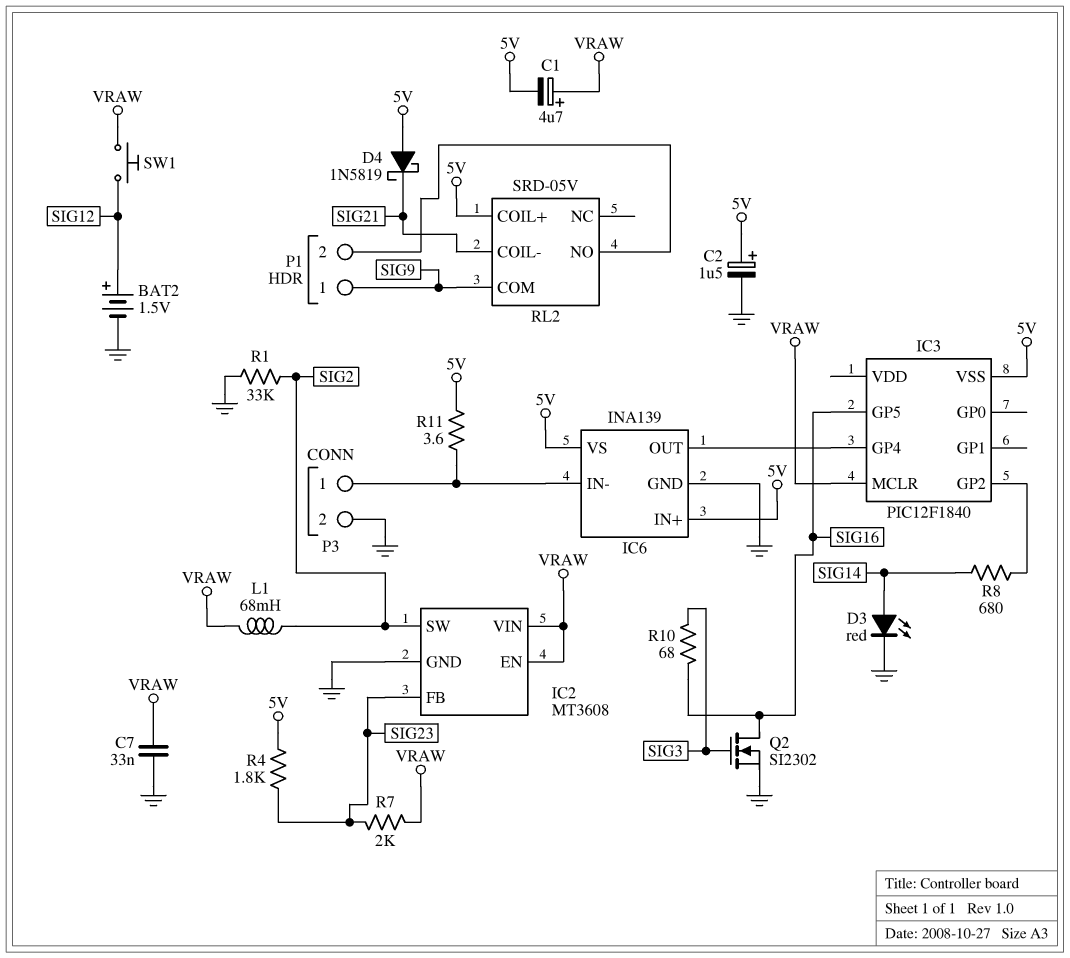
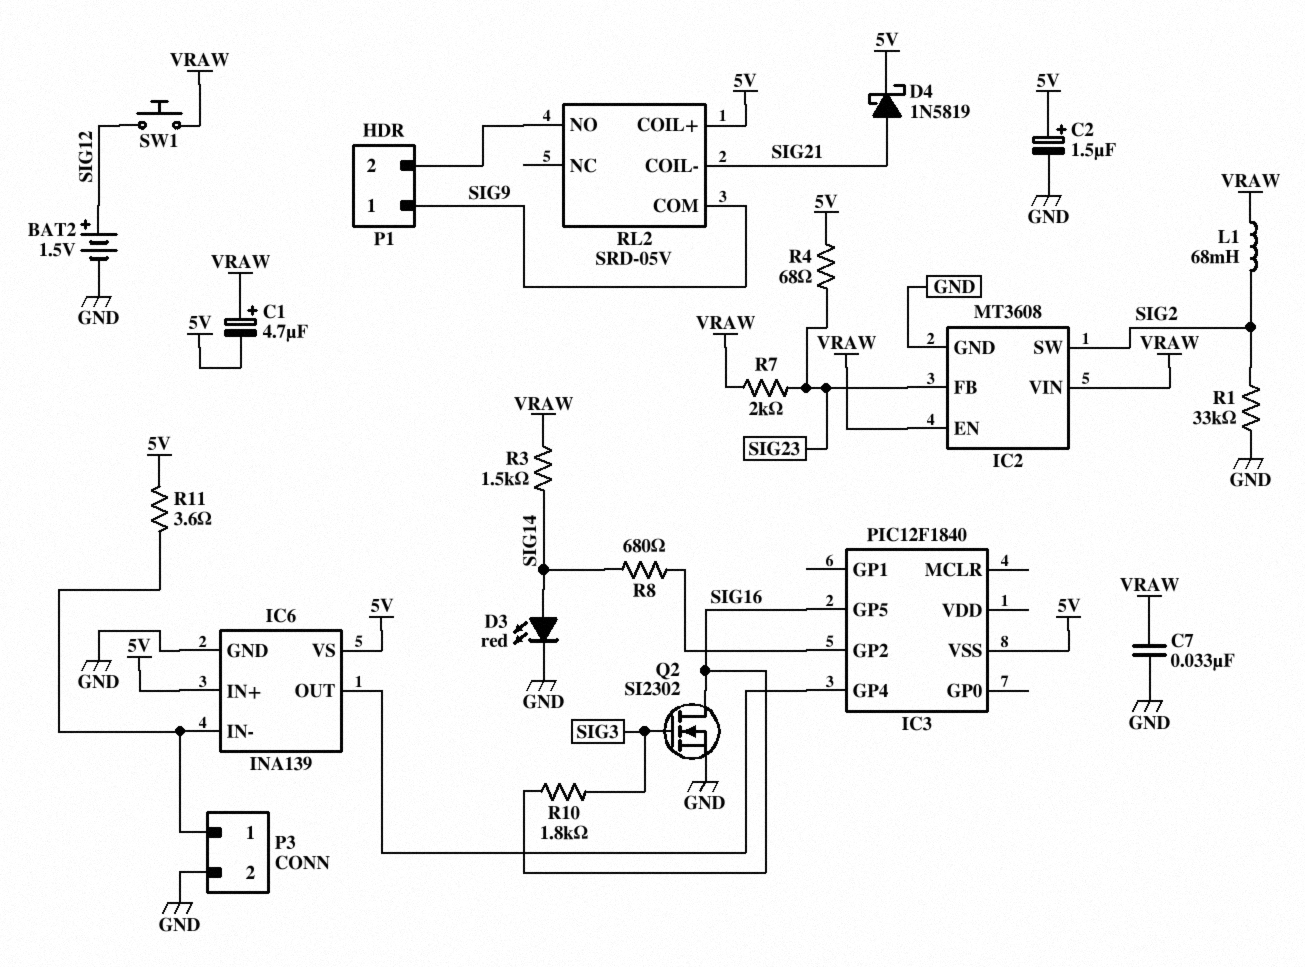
D4: schottky 1N5819 (A 5V, K SIG21) -> schottky 1N5819 (A SIG21, K 5V)
IC3 pin MCLR: VRAW -> none
R3: none -> 1.5k (SIG14, VRAW)
R4: 1.8k (5V, SIG23) -> 68 (5V, SIG23)
R10: 68 (SIG3, SIG16) -> 1.8k (SIG3, SIG16)

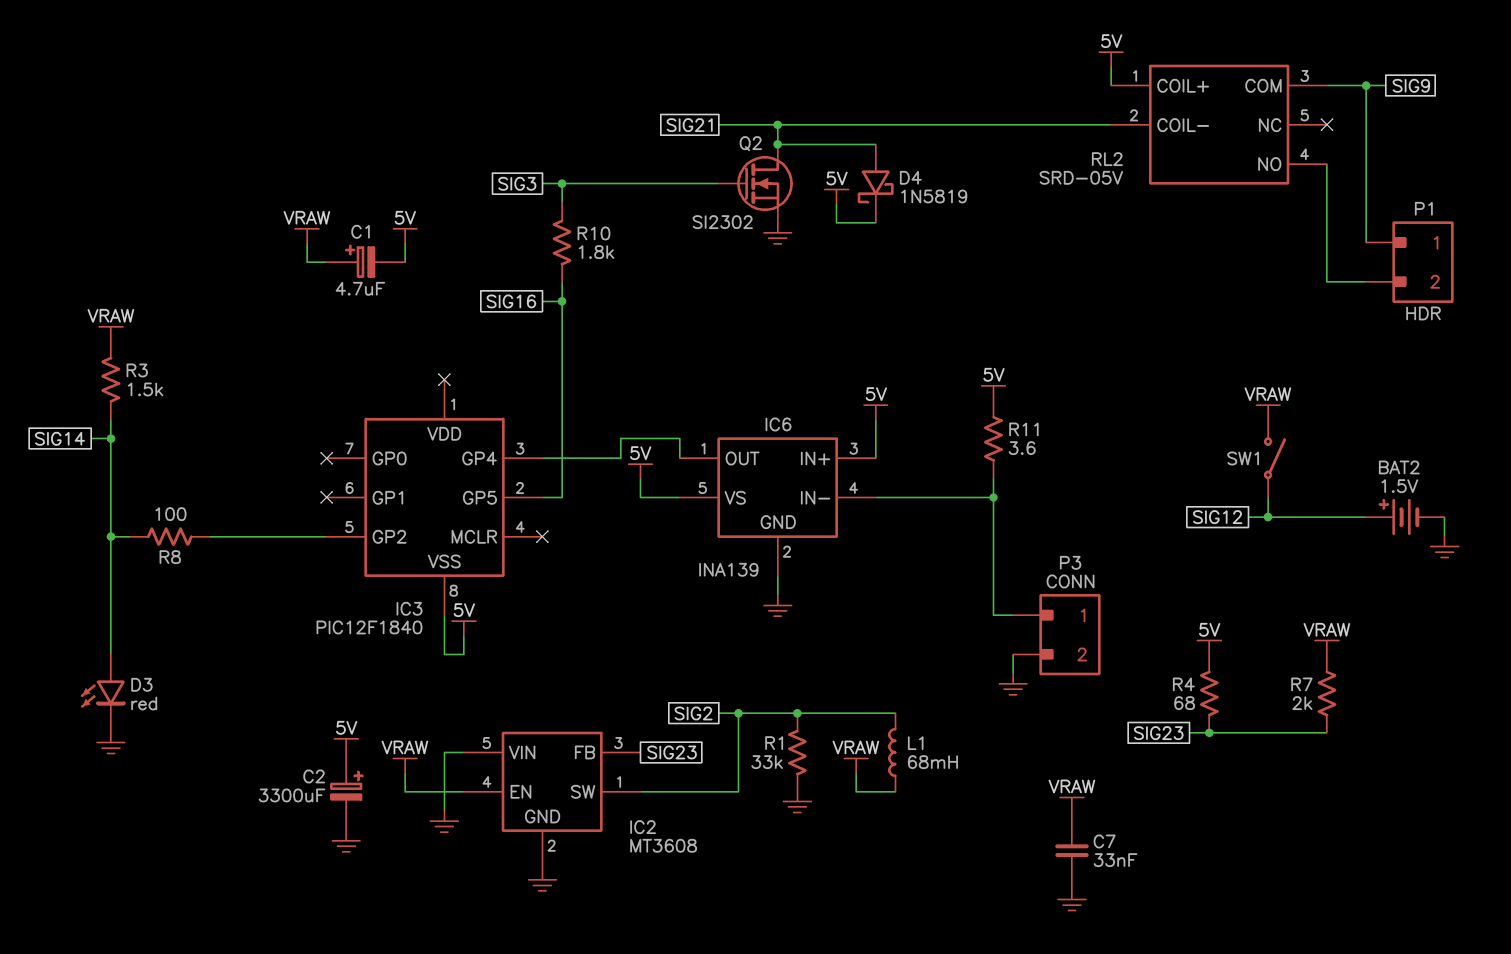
C2: 1.5uF (plus 5V, minus GND) -> 3300uF (plus 5V, minus GND)
IC2 pin VIN: VRAW -> GND
Q2: NMOS SI2302 (G SIG3, D SIG16, S GND) -> NMOS SI2302 (G SIG3, D SIG21, S GND)
R8: 680 (IC3/GP2, SIG14) -> 100 (IC3/GP2, SIG14)
SW1: button (SIG12, VRAW) -> switch (SIG12, VRAW)

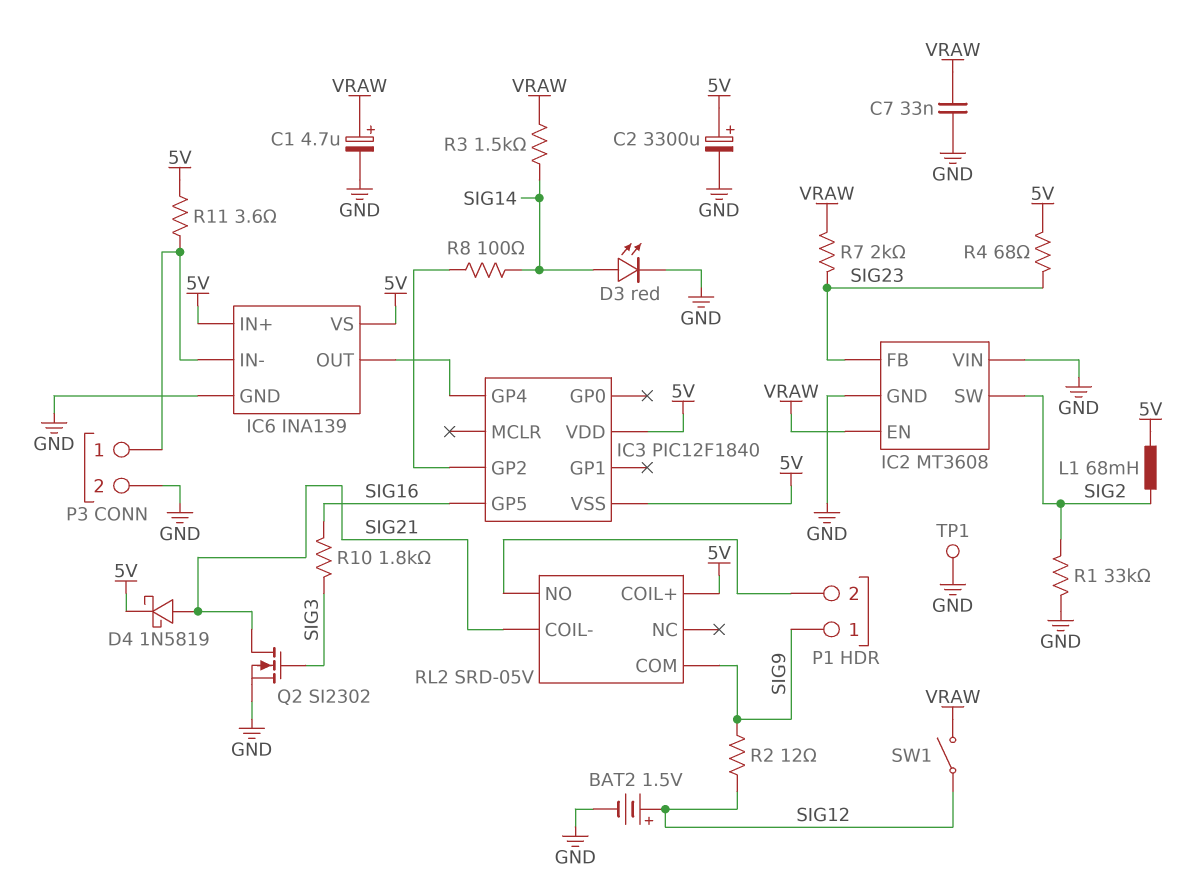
C1: 4.7uF (plus VRAW, minus 5V) -> 4.7uF (plus VRAW, minus GND)
IC3 pin VDD: none -> 5V
L1: 68mH (SIG2, VRAW) -> 68mH (5V, SIG2)
R2: none -> 12 (SIG9, SIG12)
TP1: none -> test point (GND)

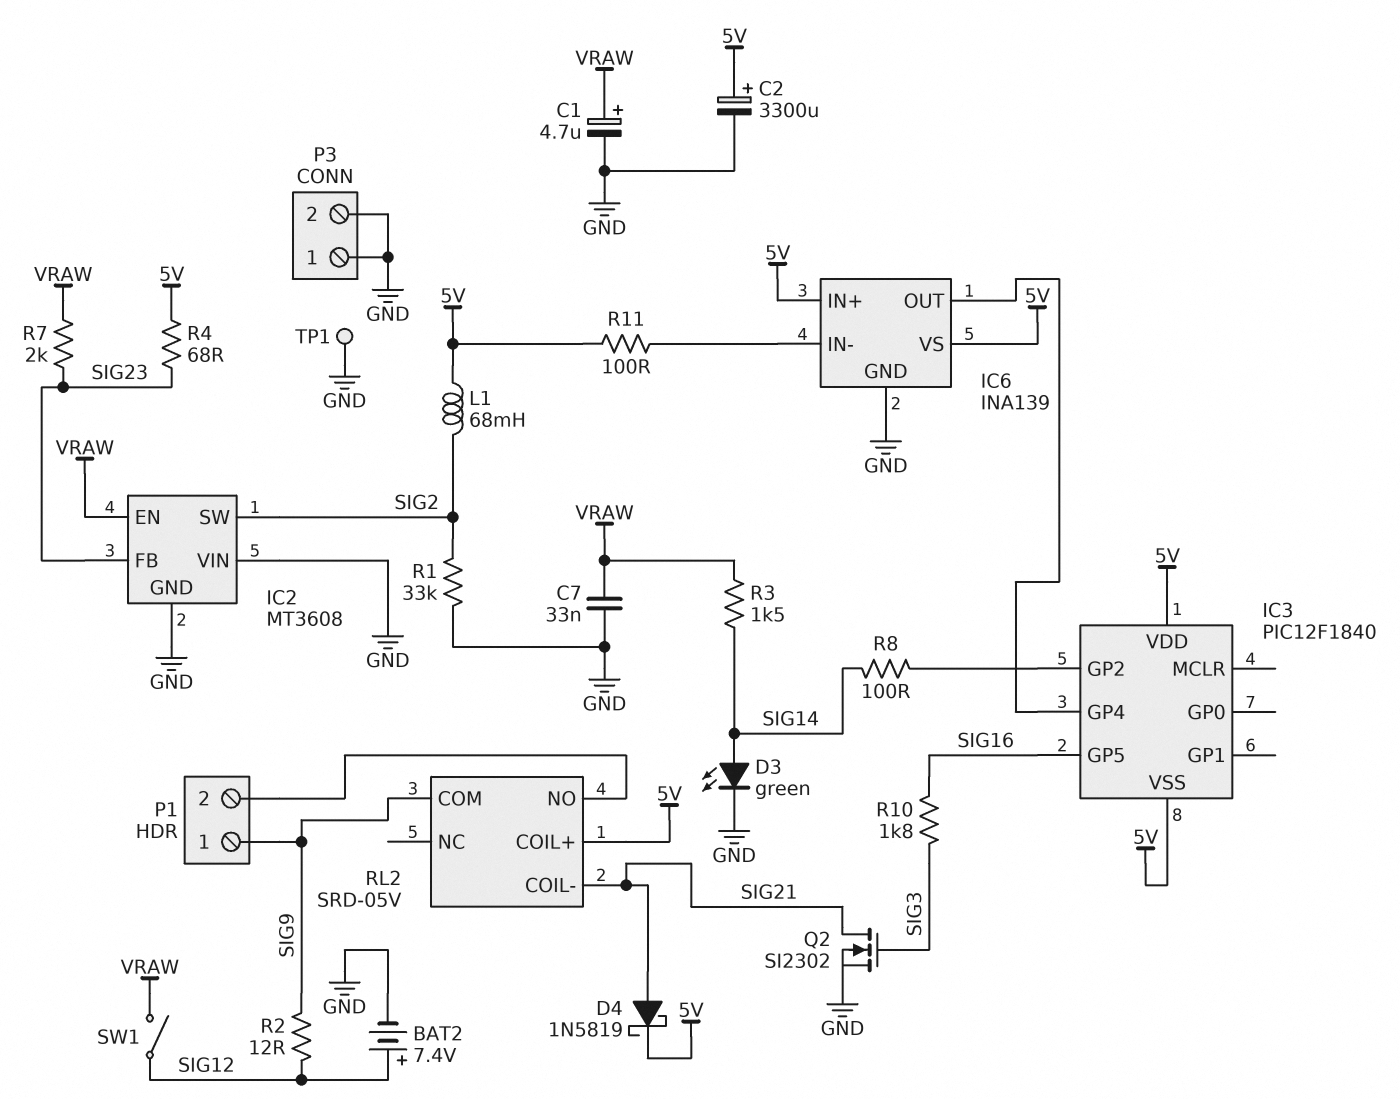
BAT2: 1.5V (plus SIG12, minus GND) -> 7.4V (plus SIG12, minus GND)
D3: LED red (A SIG14, K GND) -> LED green (A SIG14, K GND)
P3 pin 1: IC6/IN- -> GND
R11: 3.6 (5V, IC6/IN-) -> 100 (5V, IC6/IN-)

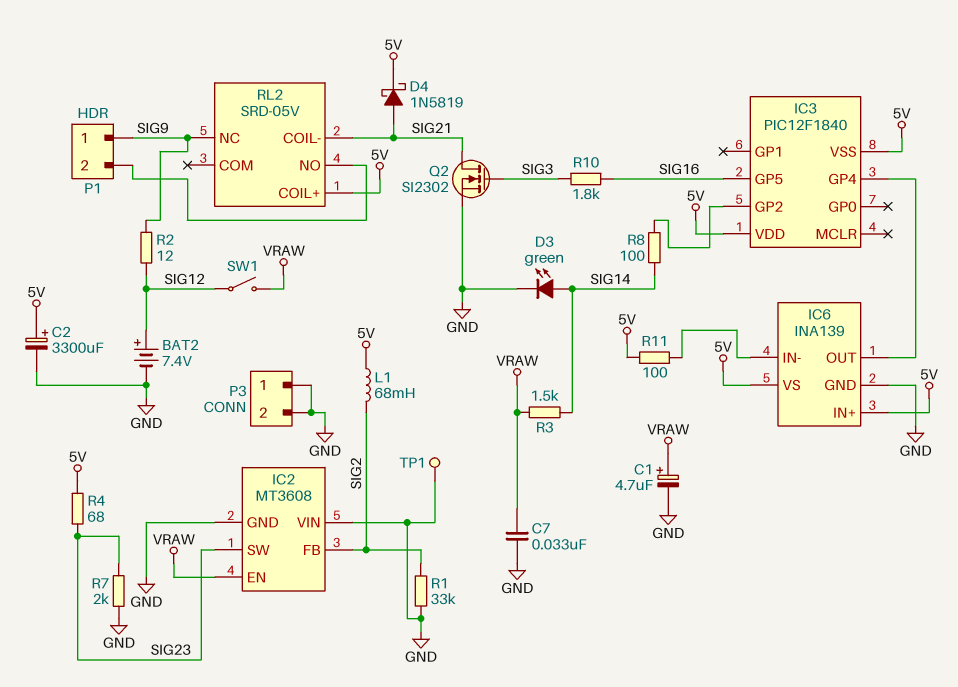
IC2 pin FB: SIG23 -> SIG2
IC2 pin SW: SIG2 -> SIG23
R7: 2k (SIG23, VRAW) -> 2k (GND, SIG23)
RL2 pin COM: SIG9 -> none
RL2 pin NC: none -> SIG9

